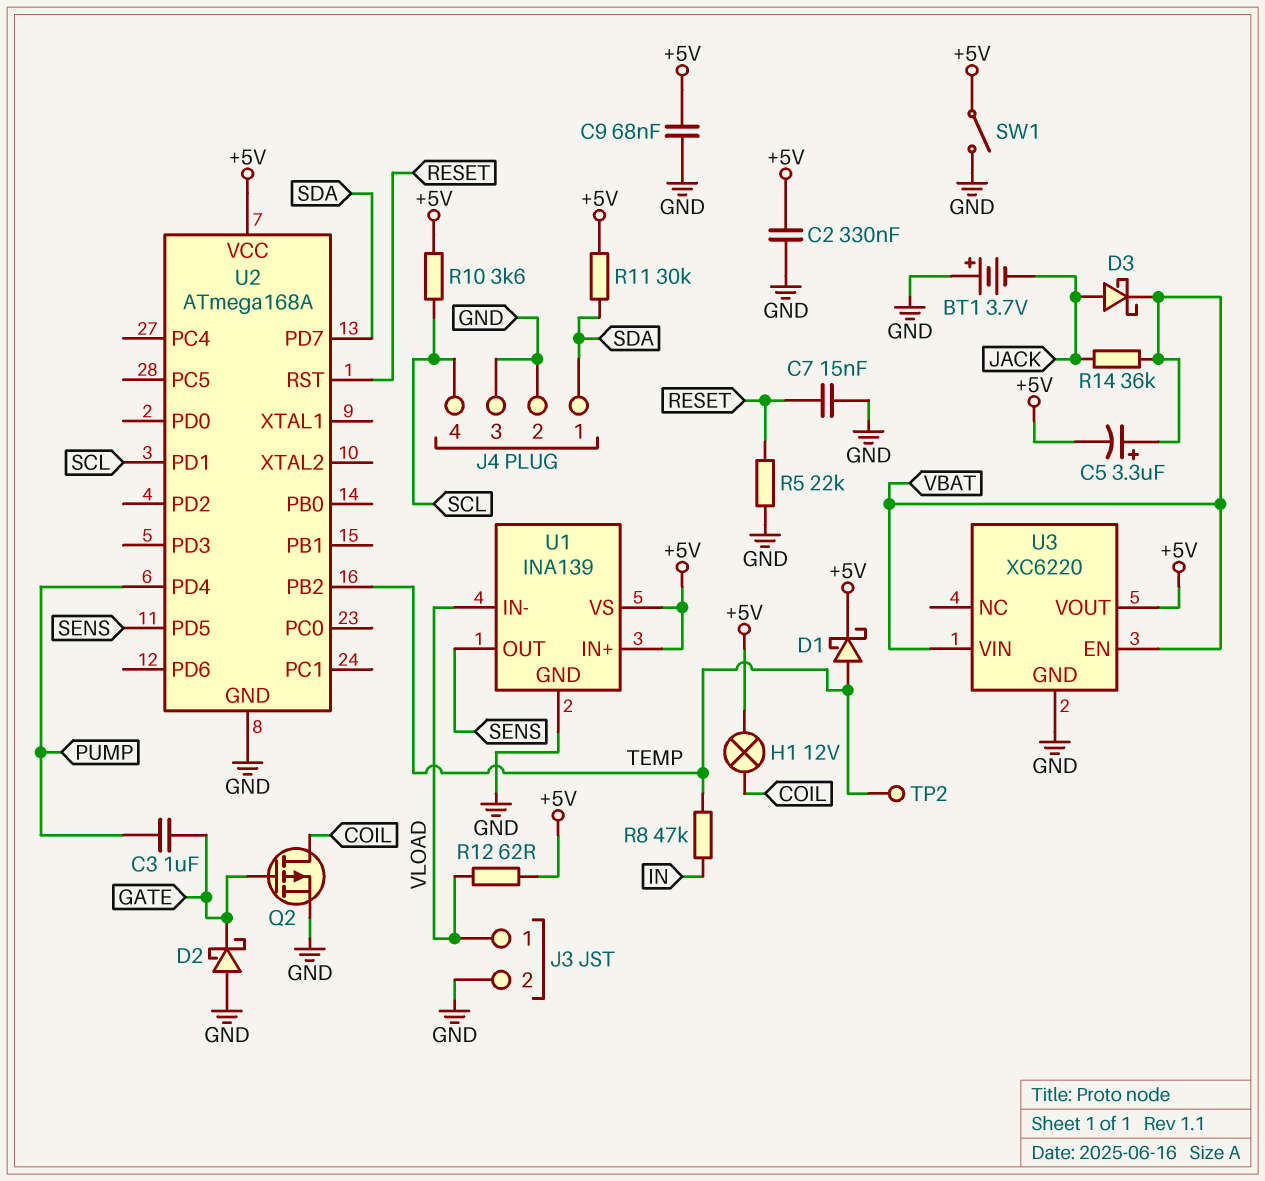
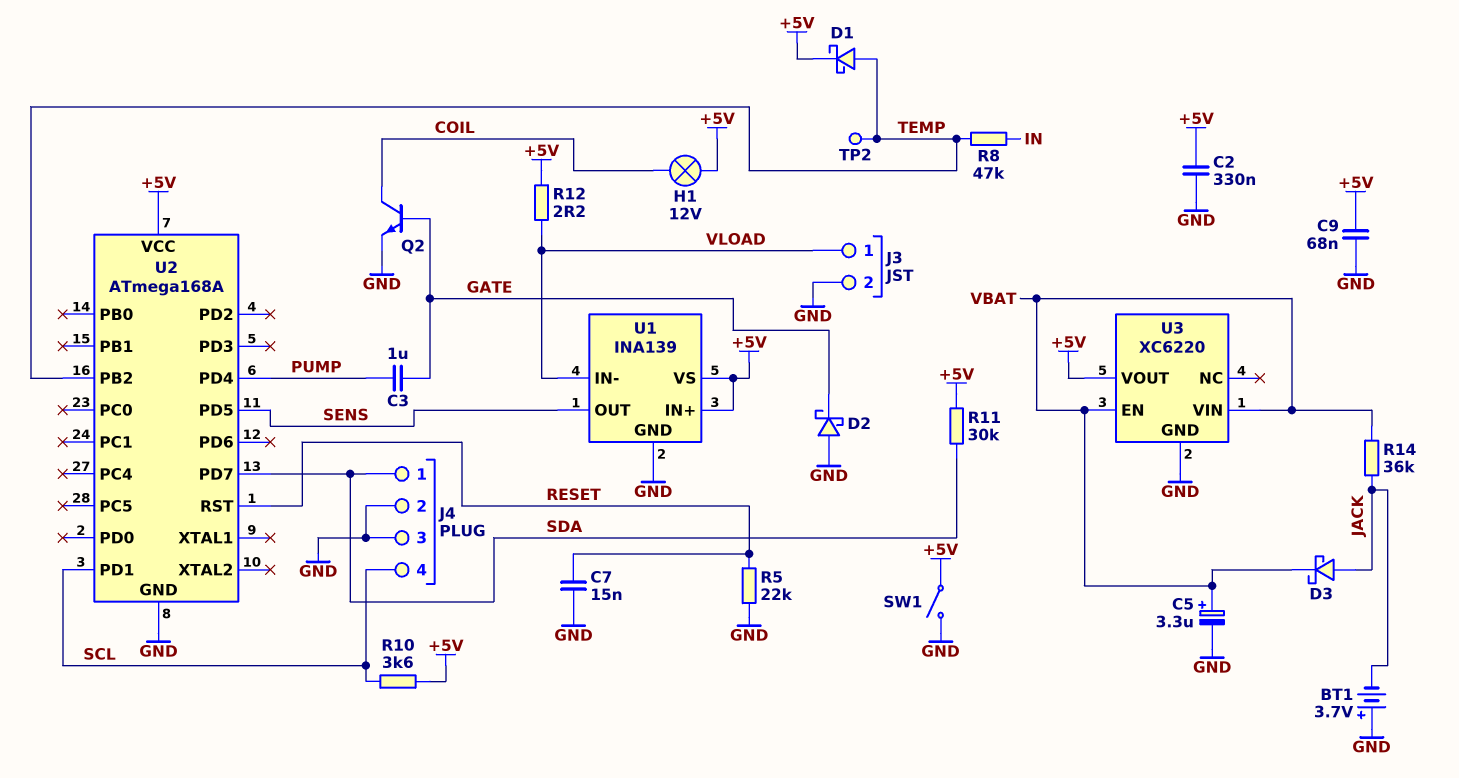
C5: 3.3uF (plus VBAT, minus +5V) -> 3.3uF (plus VBAT, minus GND)
Q2: PMOS (G GATE, D COIL, S GND) -> NPN (B GATE, C COIL, E GND)
R12: 62 (+5V, VLOAD) -> 2.2 (+5V, VLOAD)

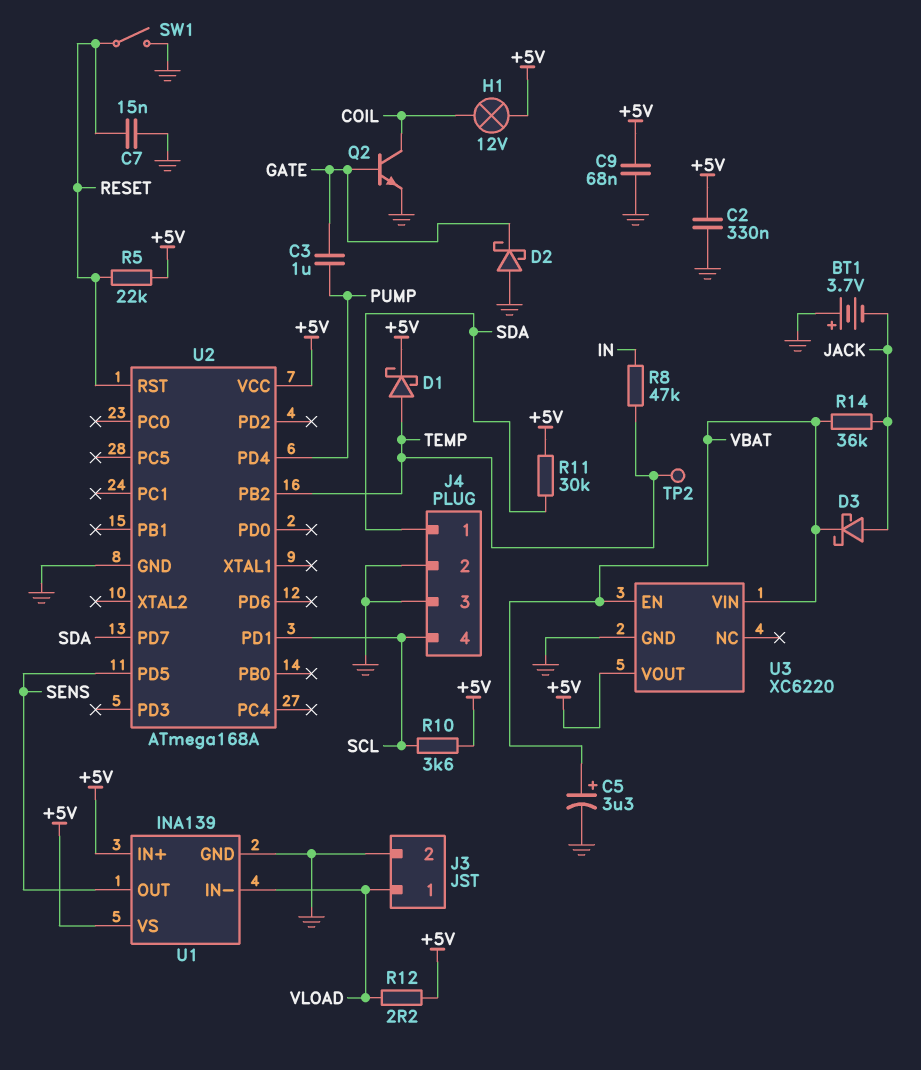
R5: 22k (GND, RESET) -> 22k (+5V, RESET)
SW1: switch (+5V, GND) -> switch (GND, RESET)

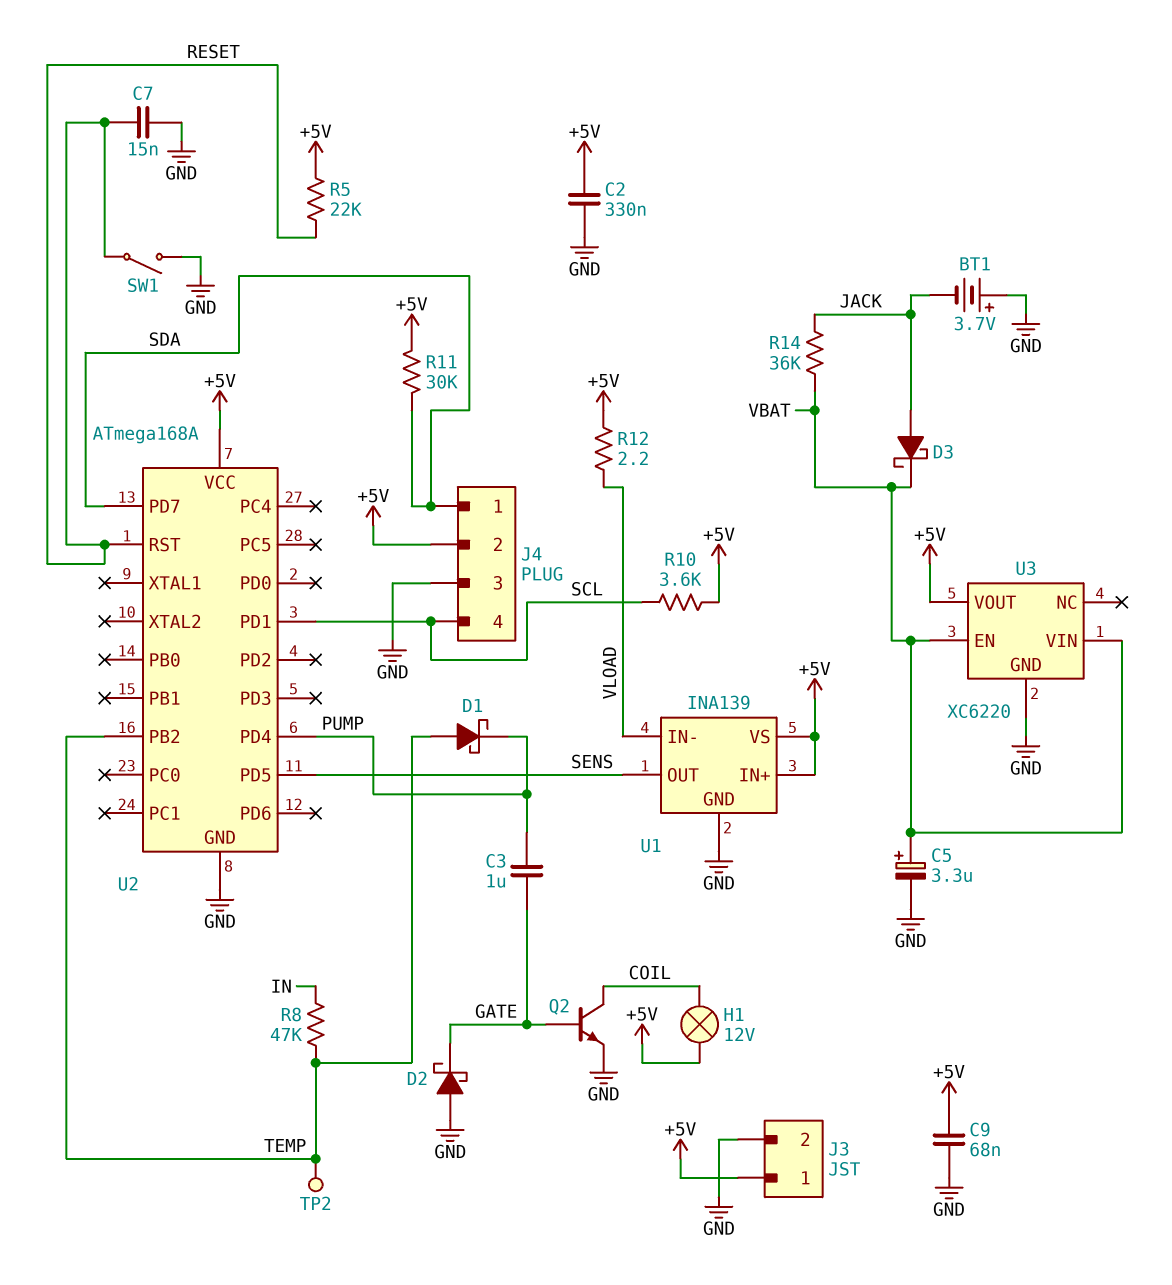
D1: schottky (A TEMP, K +5V) -> schottky (A TEMP, K PUMP)
J3 pin 1: VLOAD -> +5V
J4 pin 2: GND -> +5V

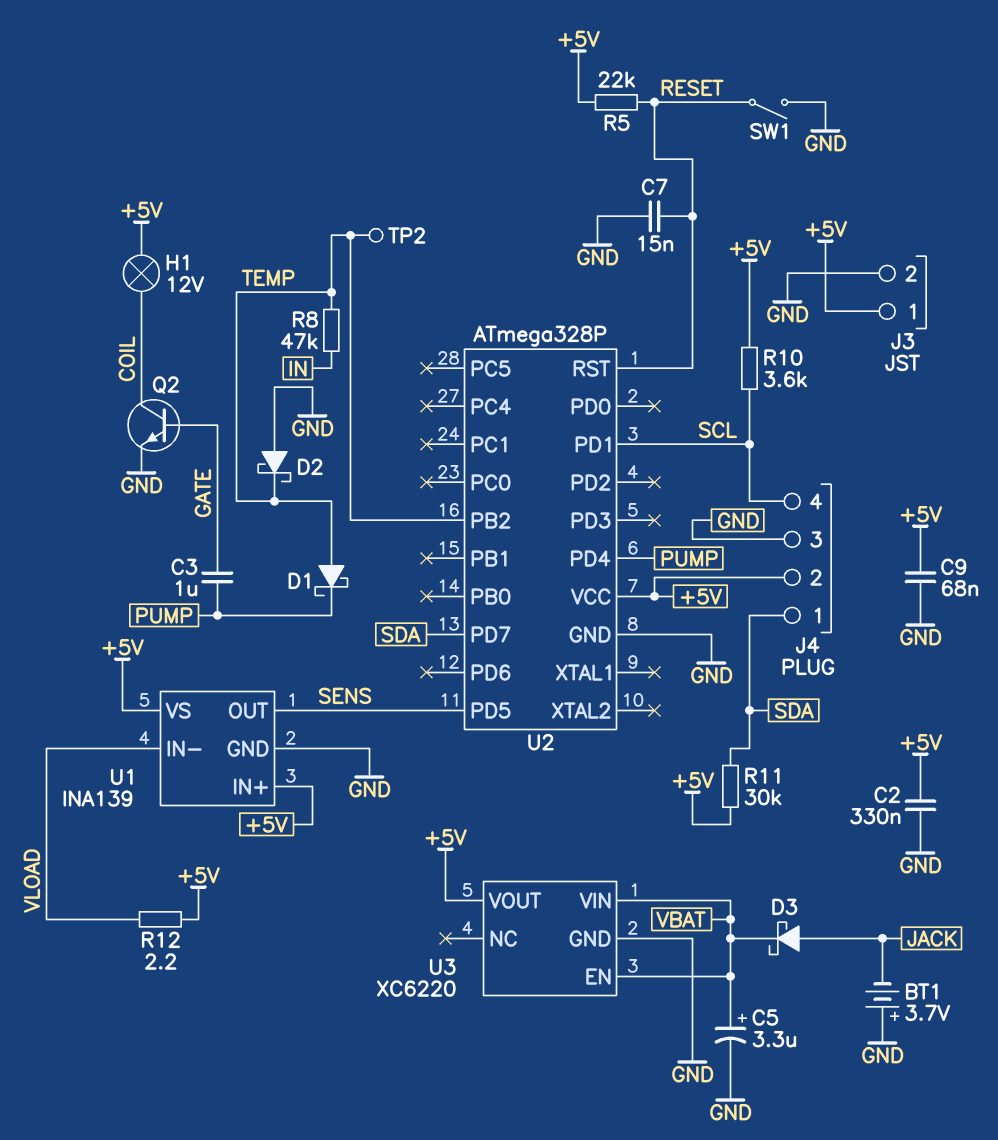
D2: schottky (A GND, K GATE) -> schottky (A GND, K TEMP)
R14: 36k (JACK, VBAT) -> none
U2: ATmega168A -> ATmega328P

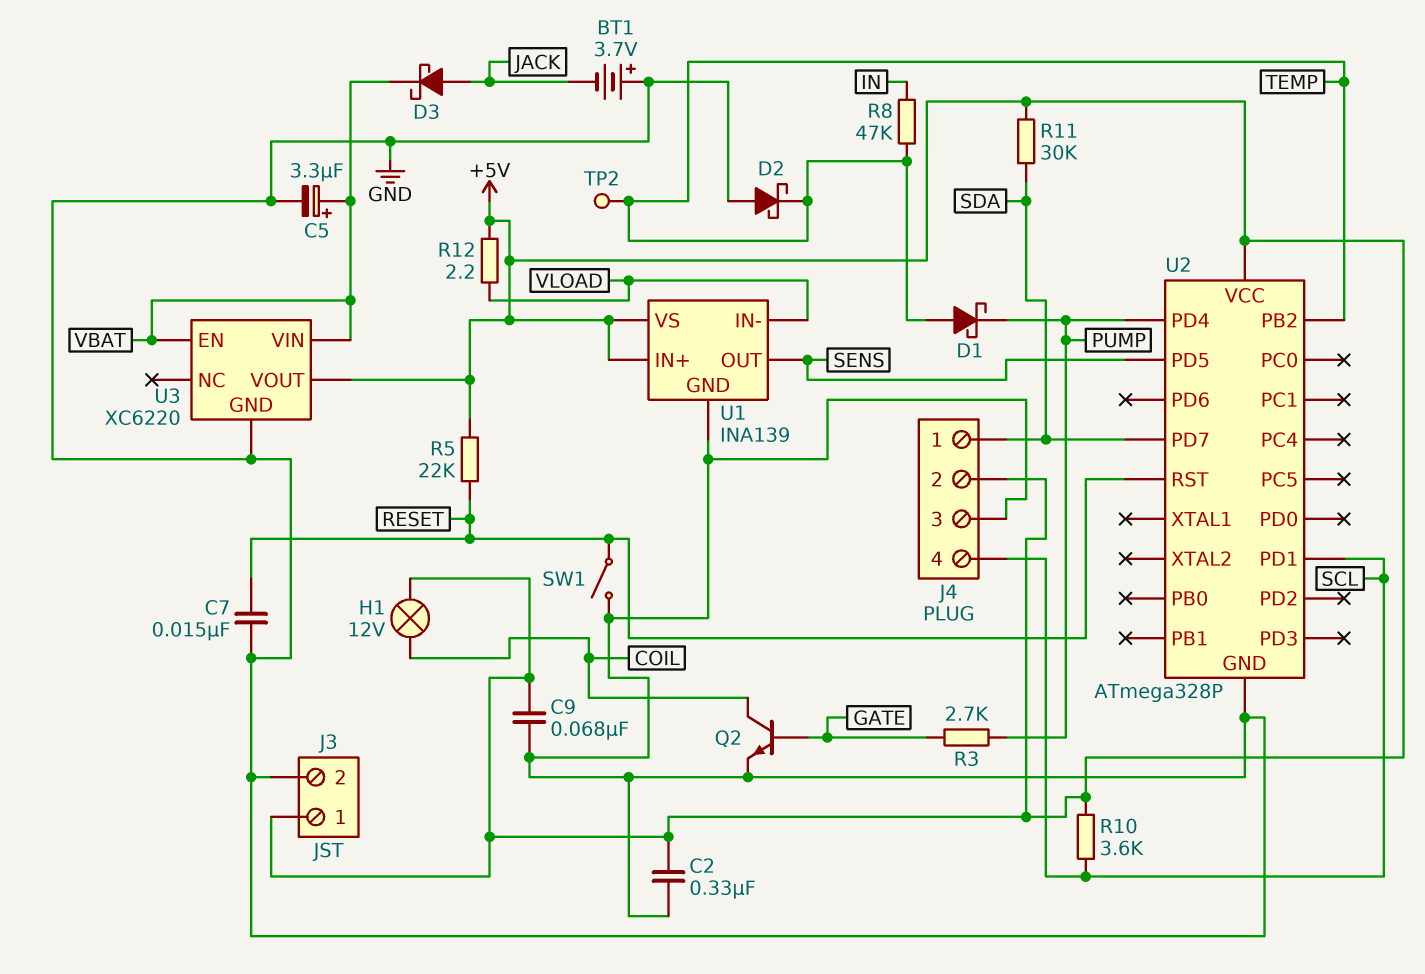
C3: 1uF (GATE, PUMP) -> none
R3: none -> 2.7k (GATE, PUMP)

